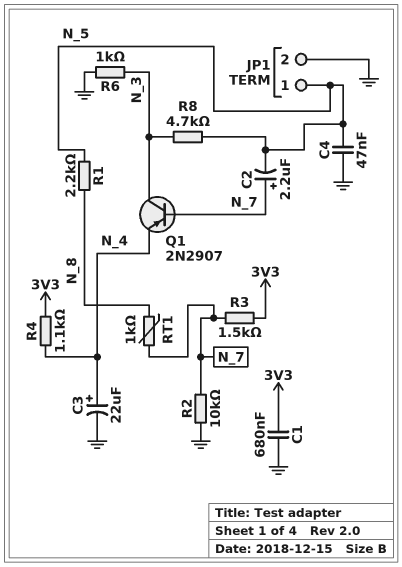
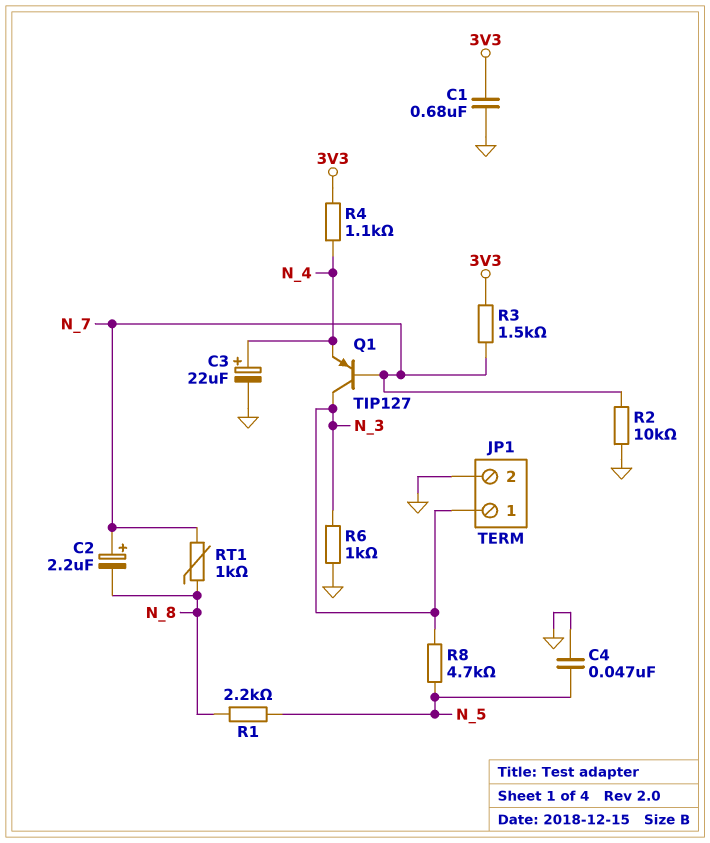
C2: 2.2uF (plus N_7, minus N_5) -> 2.2uF (plus N_7, minus N_8)
JP1 pin 1: N_5 -> N_3
Q1: PNP 2N2907 (B N_7, C N_3, E N_4) -> PNP TIP127 (B N_7, C N_3, E N_4)

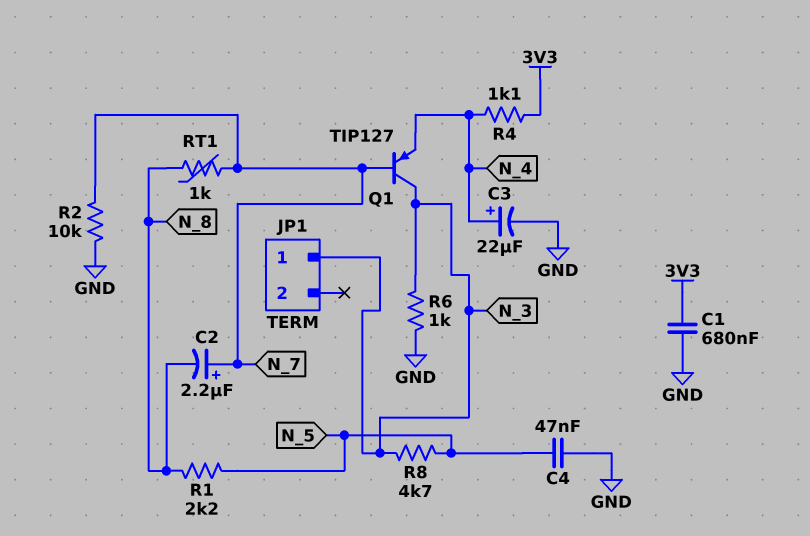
JP1 pin 2: GND -> none
R3: 1.5k (3V3, N_7) -> none

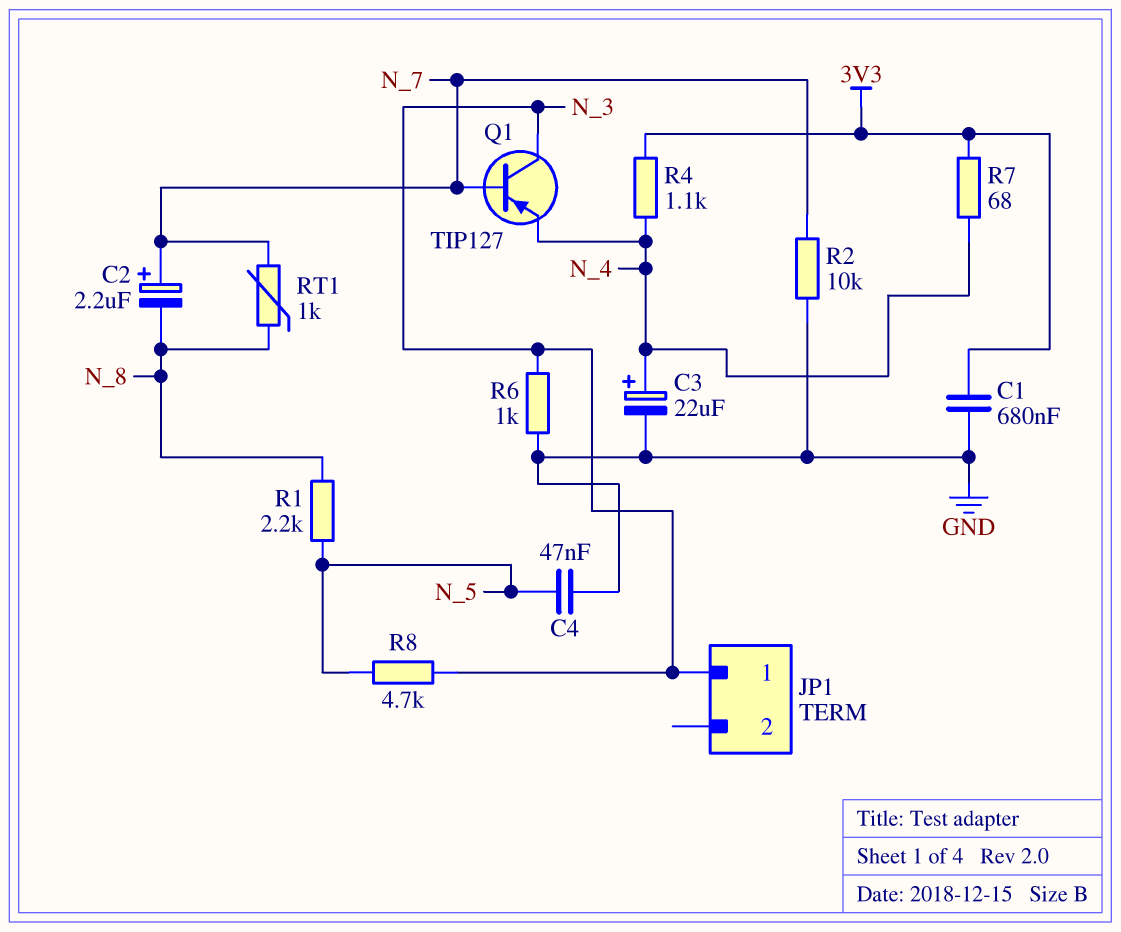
R7: none -> 68 (3V3, N_4)

